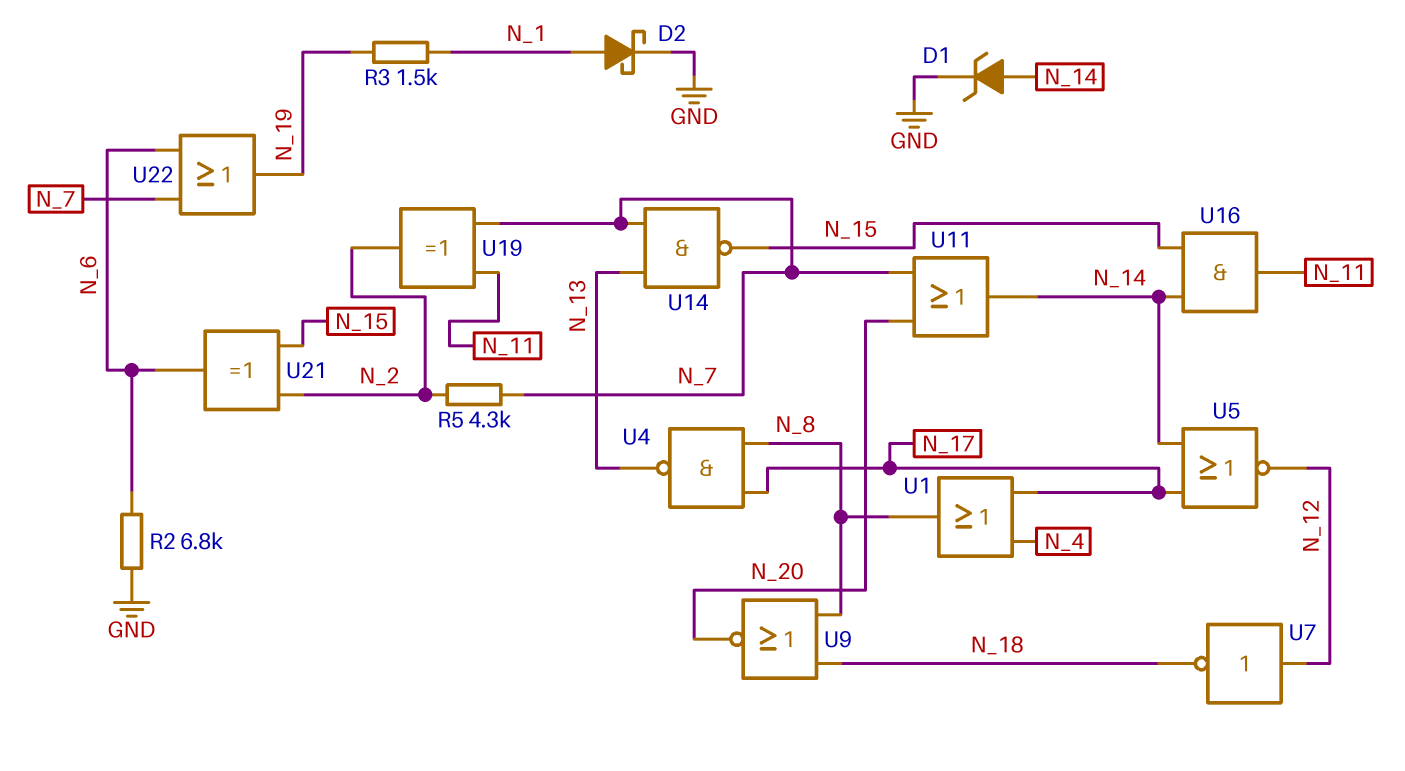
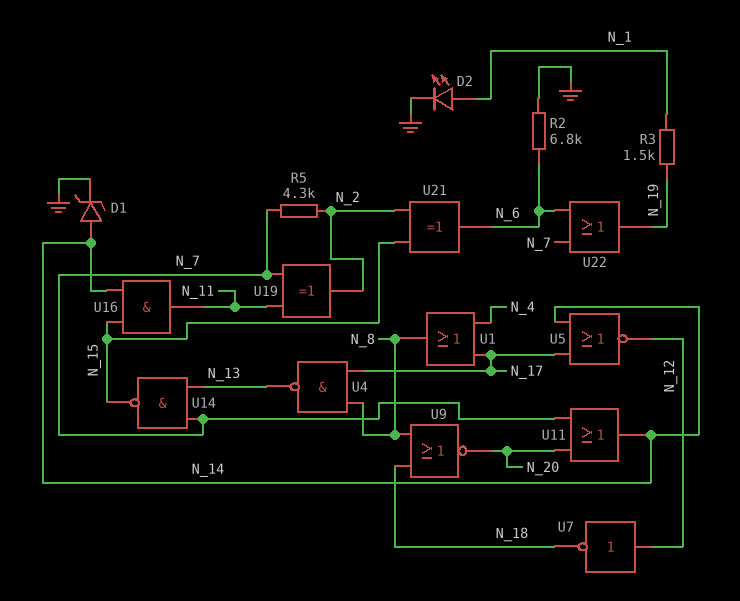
D2: schottky (A N_1, K GND) -> LED (A N_1, K GND)

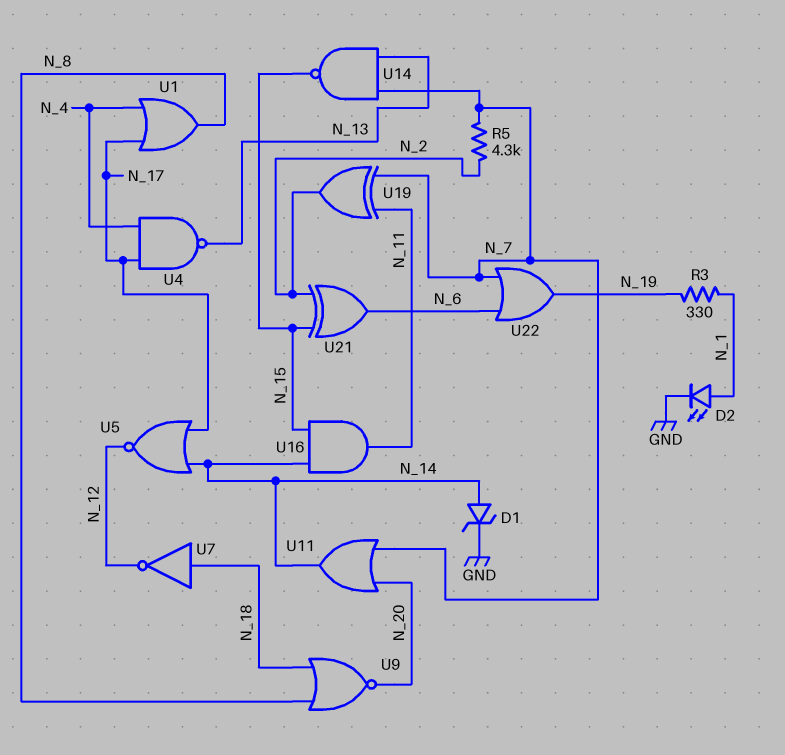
R2: 6.8k (GND, N_6) -> none
R3: 1.5k (N_1, N_19) -> 330 (N_1, N_19)
U4: NAND (in N_8, in N_17, out N_13) -> NAND (in N_4, in N_17, out N_13)
U7: NOT (in N_12, out N_18) -> NOT (in N_18, out N_12)

